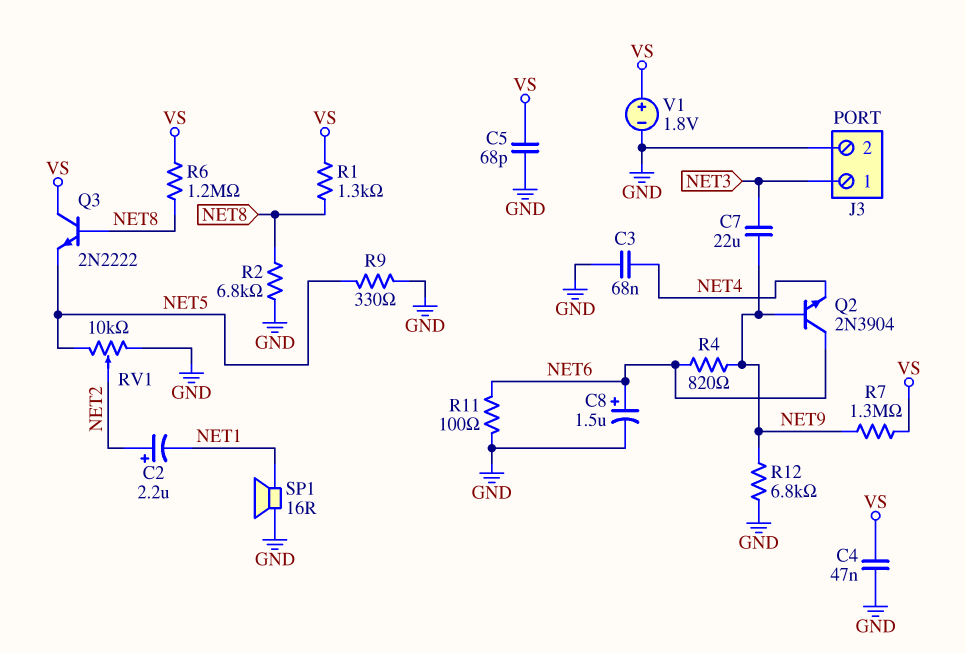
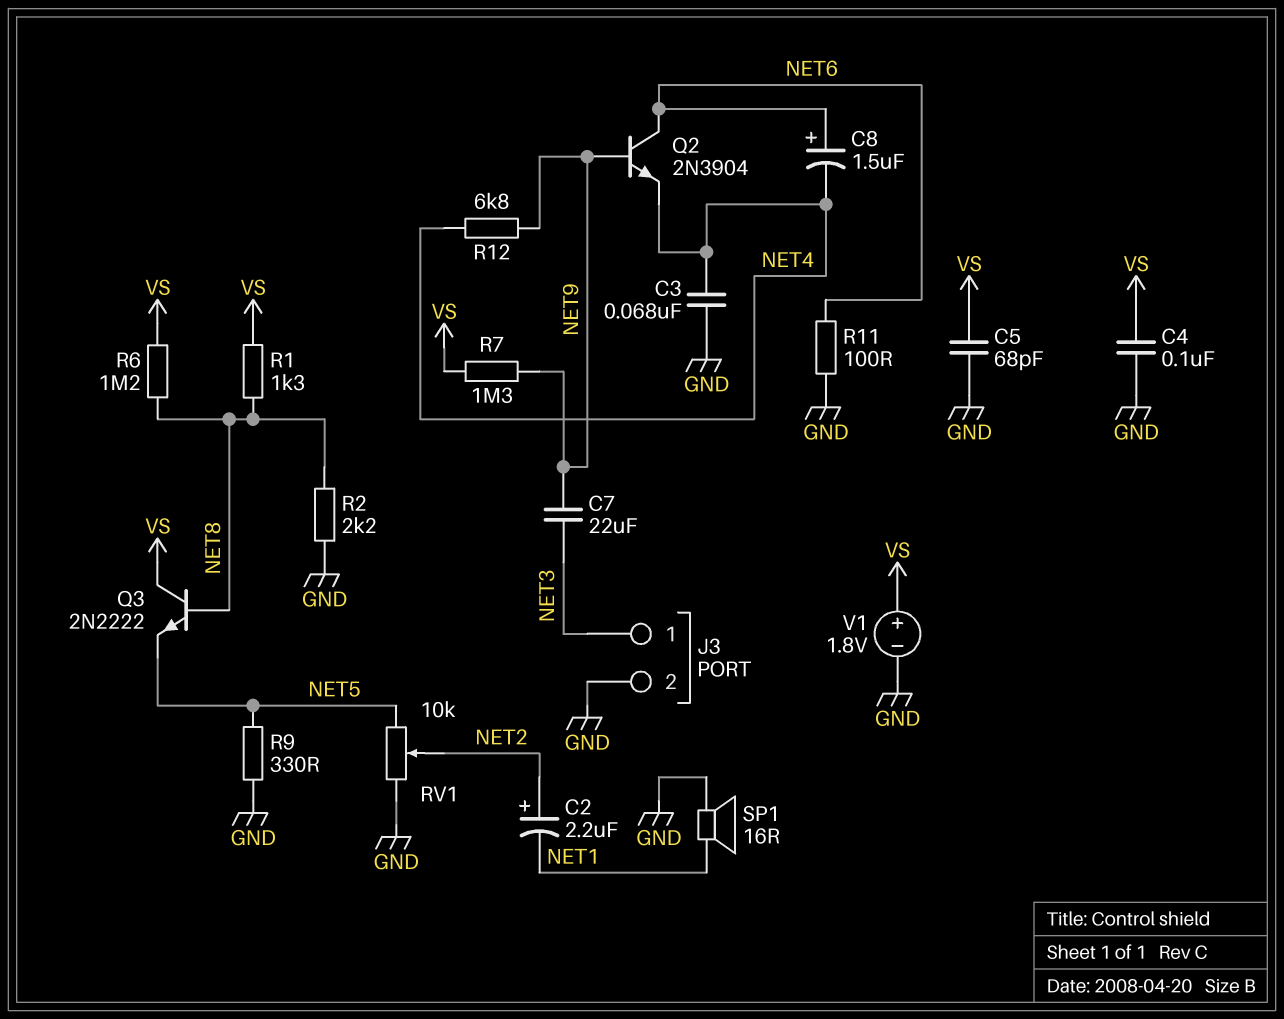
C4: 47nF (GND, VS) -> 100nF (GND, VS)
C8: 1.5uF (plus NET6, minus GND) -> 1.5uF (plus NET6, minus NET4)
R2: 6.8k (GND, NET8) -> 2.2k (GND, NET8)
R4: 820 (NET6, NET9) -> none
R12: 6.8k (GND, NET9) -> 6.8k (NET4, NET9)

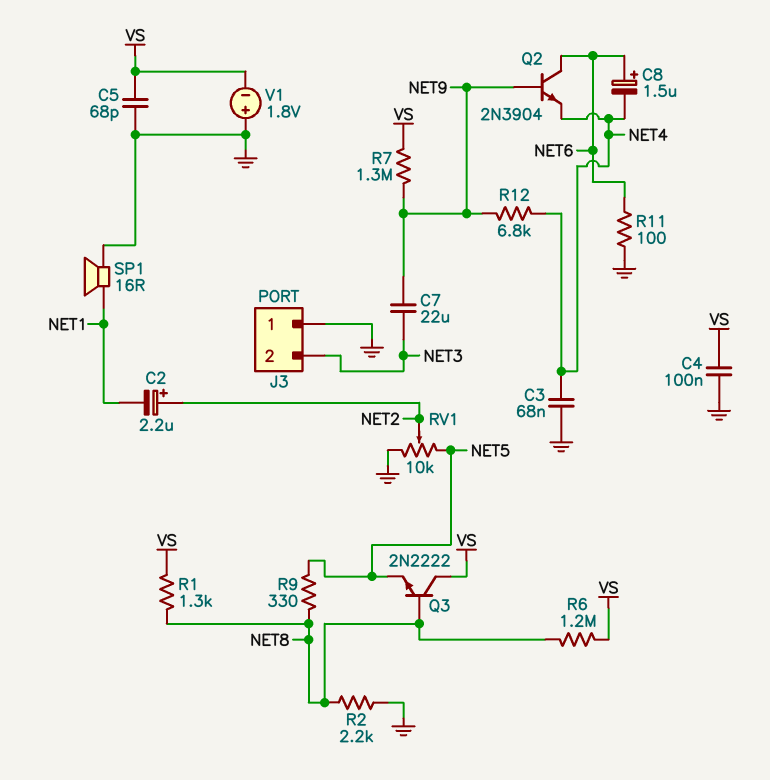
J3 pin 1: NET3 -> GND
J3 pin 2: GND -> NET3
R9: 330 (GND, NET5) -> 330 (NET5, NET8)
V1: 1.8V (plus VS, minus GND) -> 1.8V (plus GND, minus VS)

